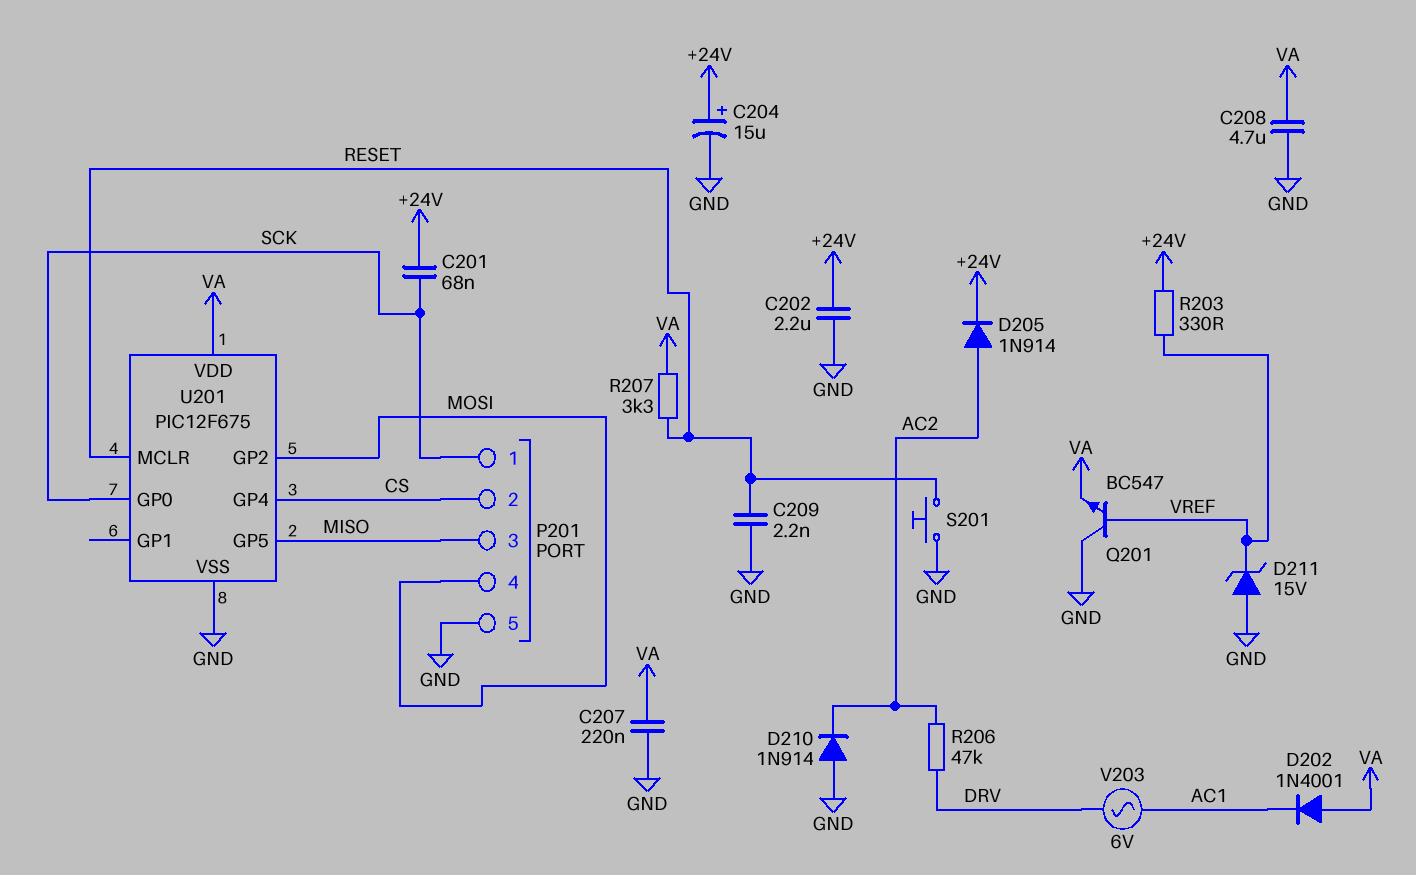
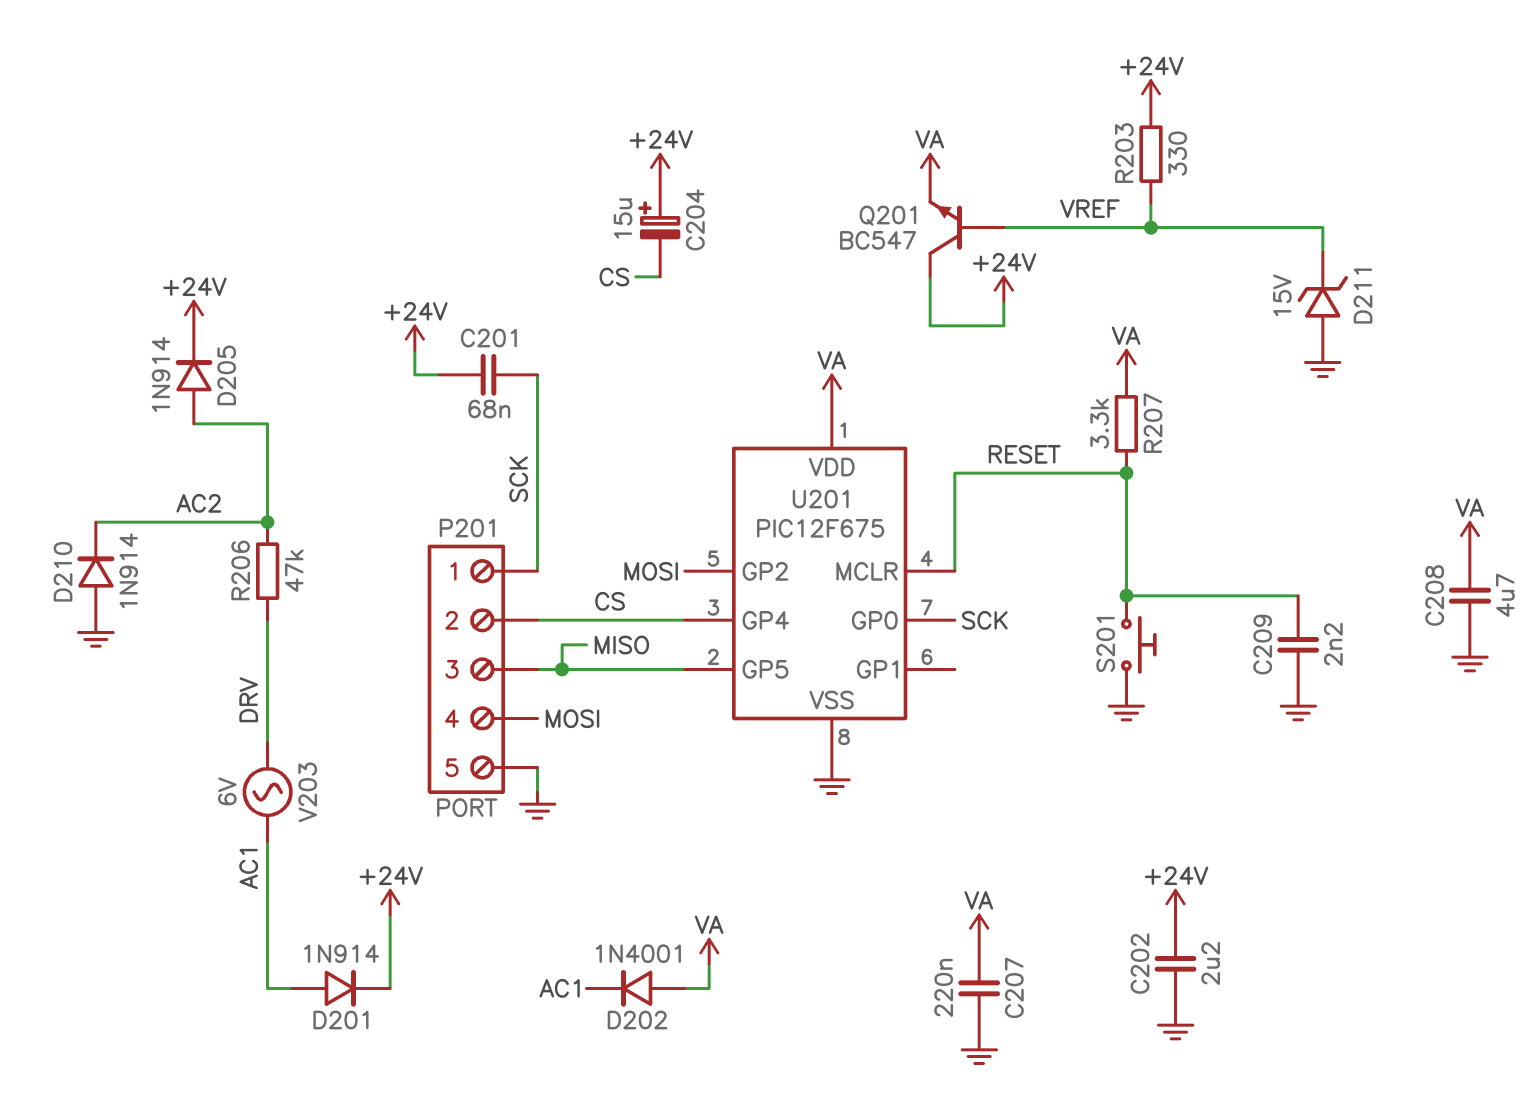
C204: 15uF (plus +24V, minus GND) -> 15uF (plus +24V, minus CS)
D201: none -> diode 1N914 (A AC1, K +24V)
Q201: NPN BC547 (B VREF, C GND, E VA) -> NPN BC547 (B VREF, C +24V, E VA)

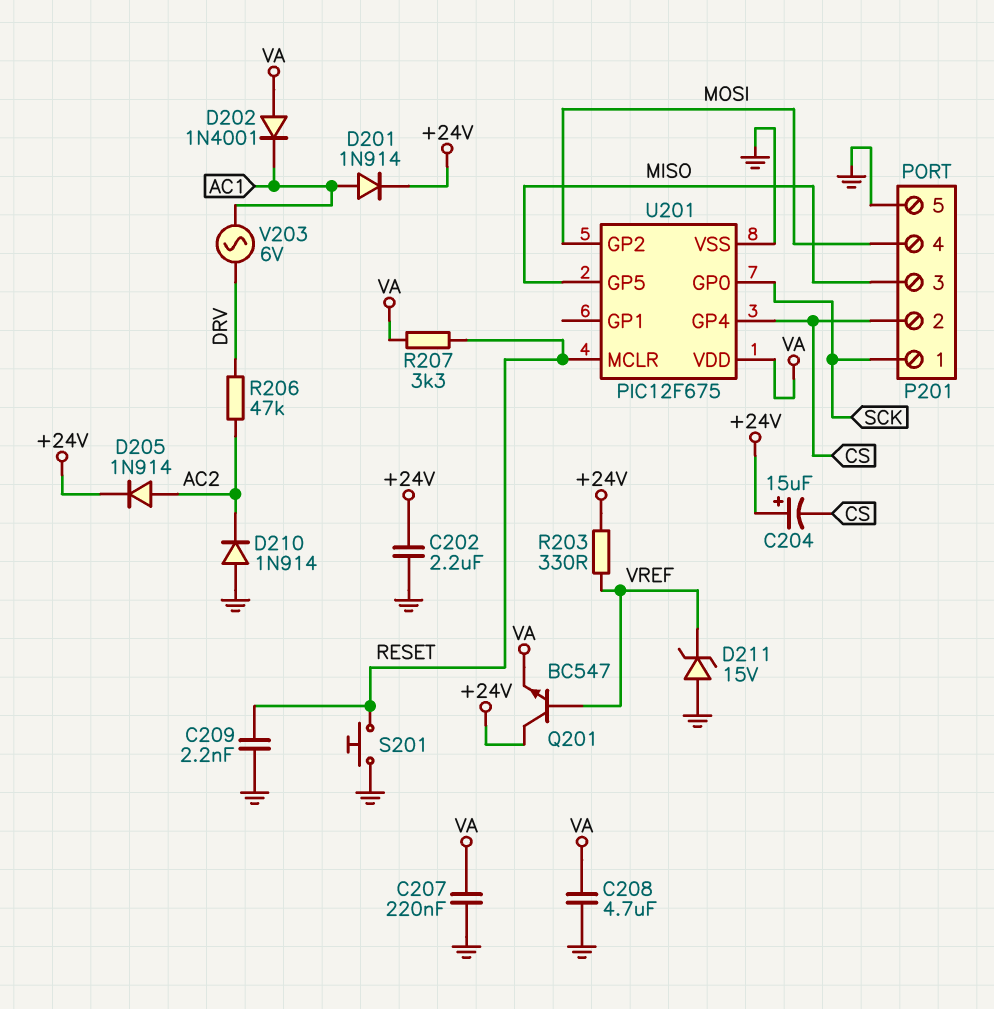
C201: 68nF (+24V, SCK) -> none

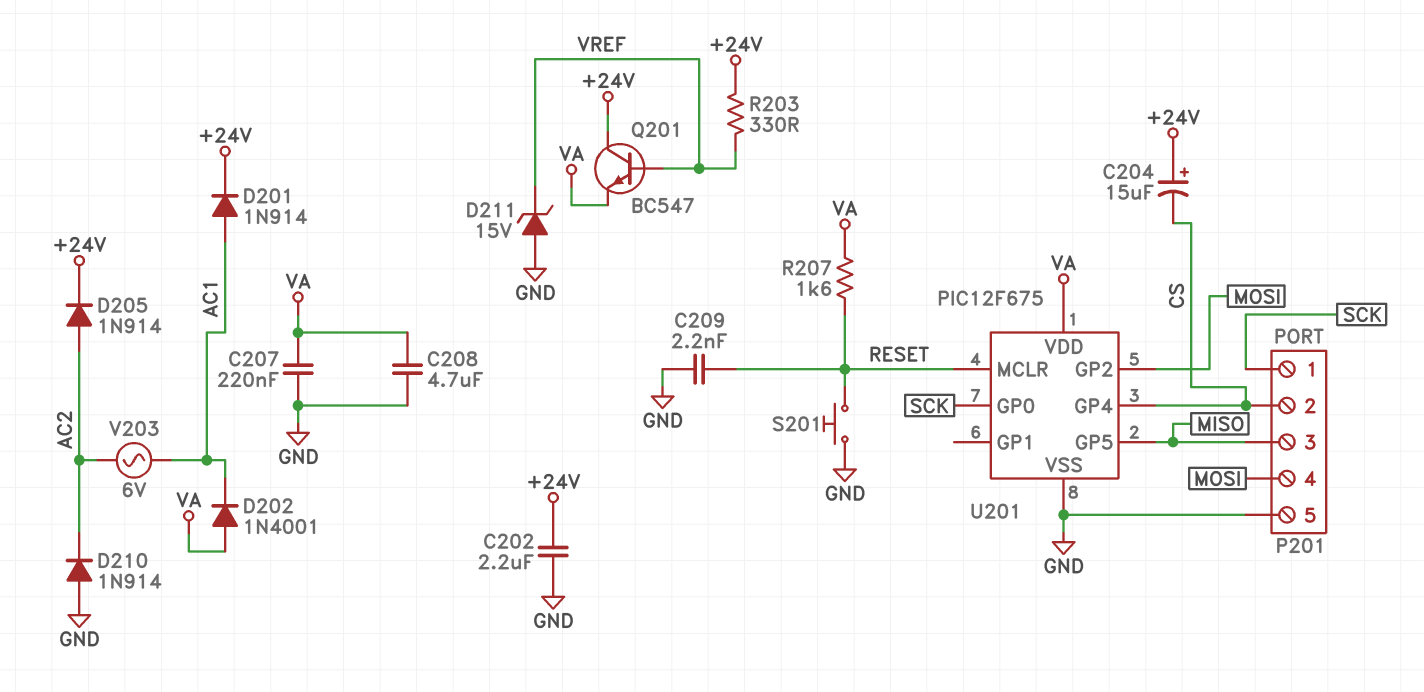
R206: 47k (AC2, DRV) -> none
R207: 3.3k (RESET, VA) -> 1.6k (RESET, VA)
V203: AC 6V (AC1, DRV) -> AC 6V (AC1, AC2)

